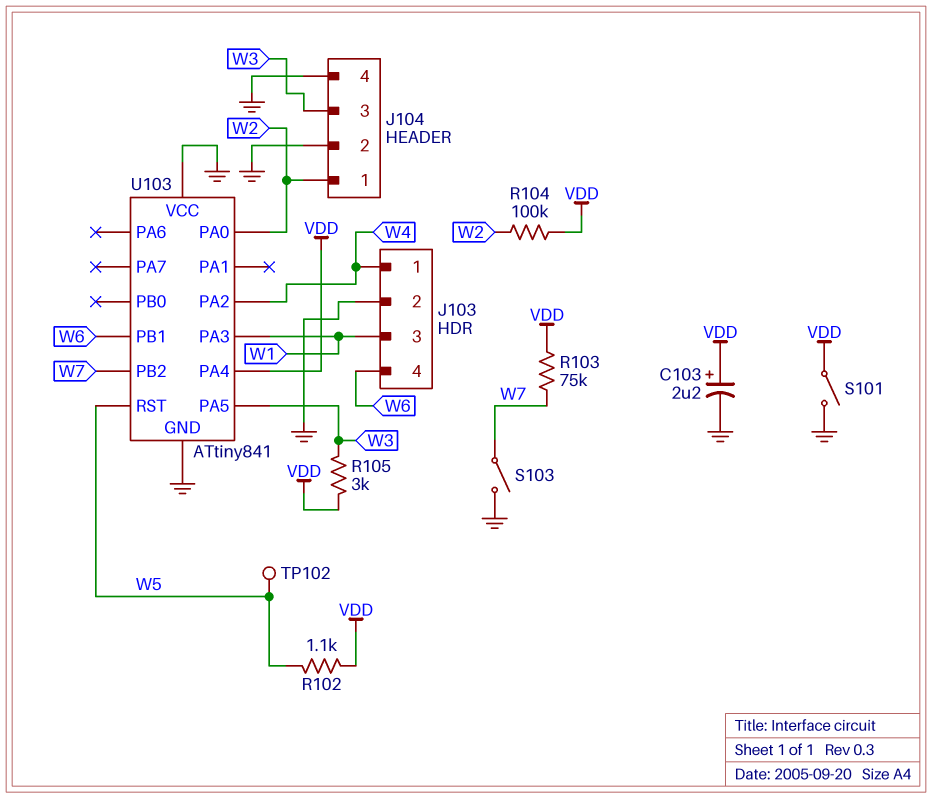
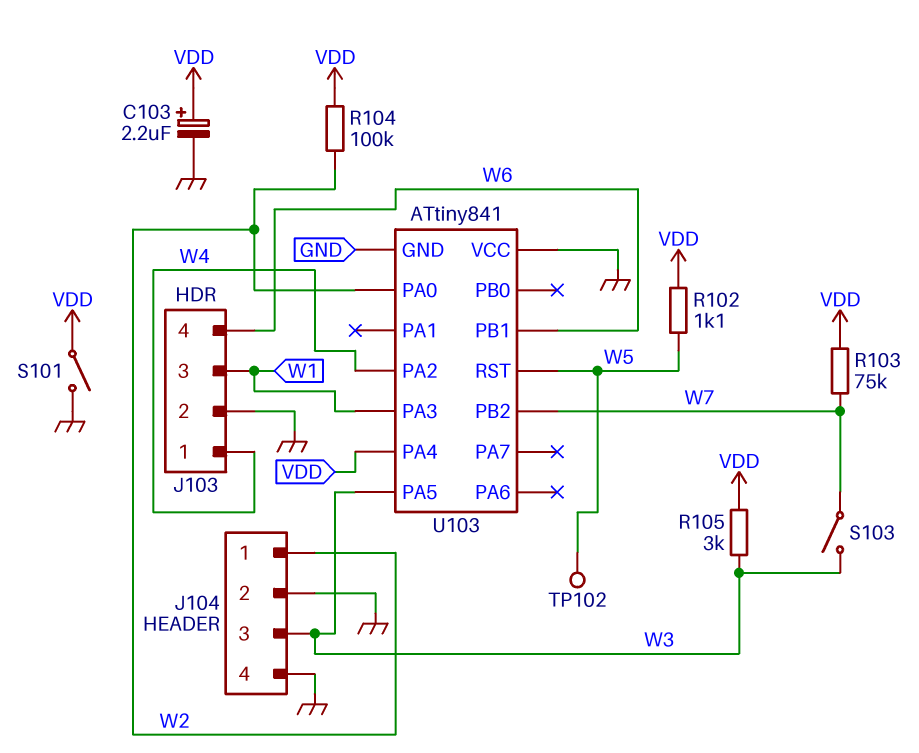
S103: switch (GND, W7) -> switch (W3, W7)

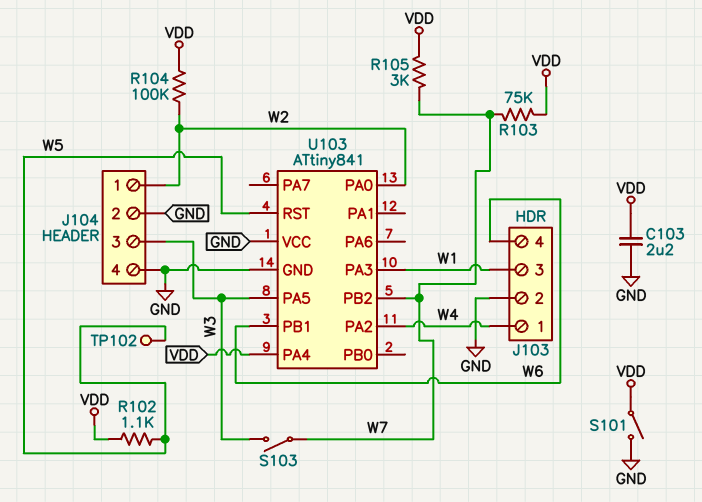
C103: 2.2uF (plus VDD, minus GND) -> 2.2uF (GND, VDD)
R105: 3k (VDD, W3) -> 3k (VDD, W7)

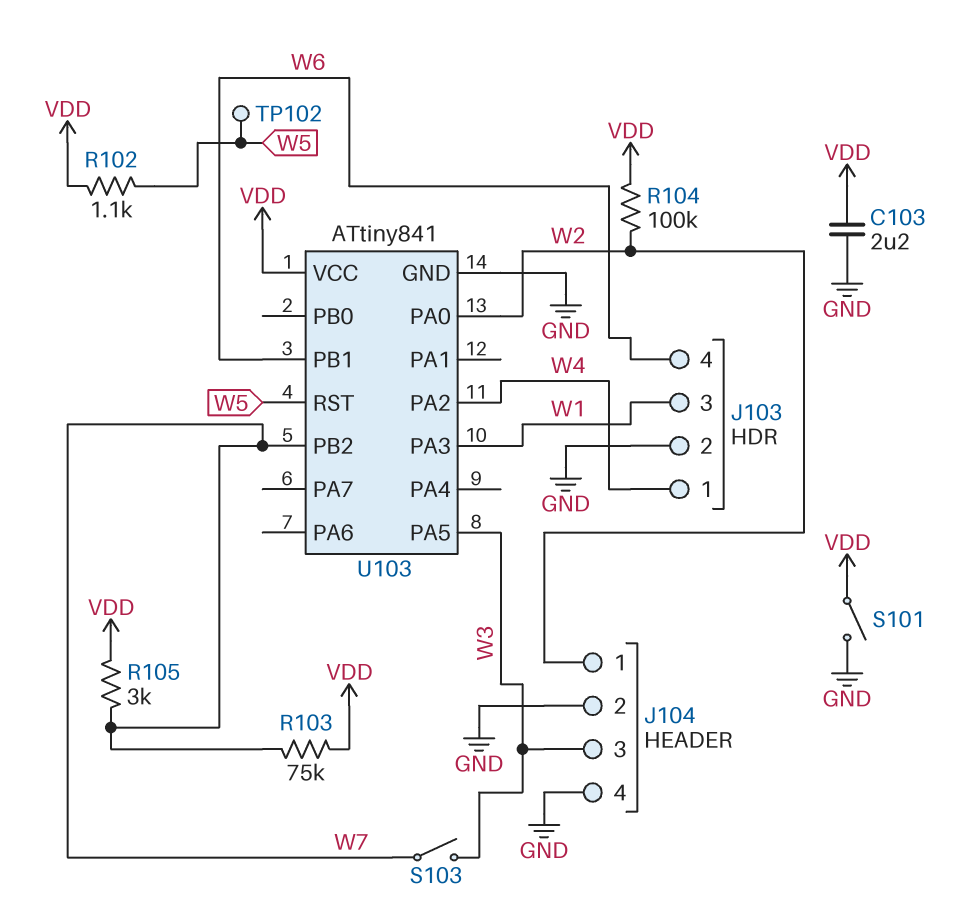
U103 pin PA4: VDD -> none
U103 pin VCC: GND -> VDD

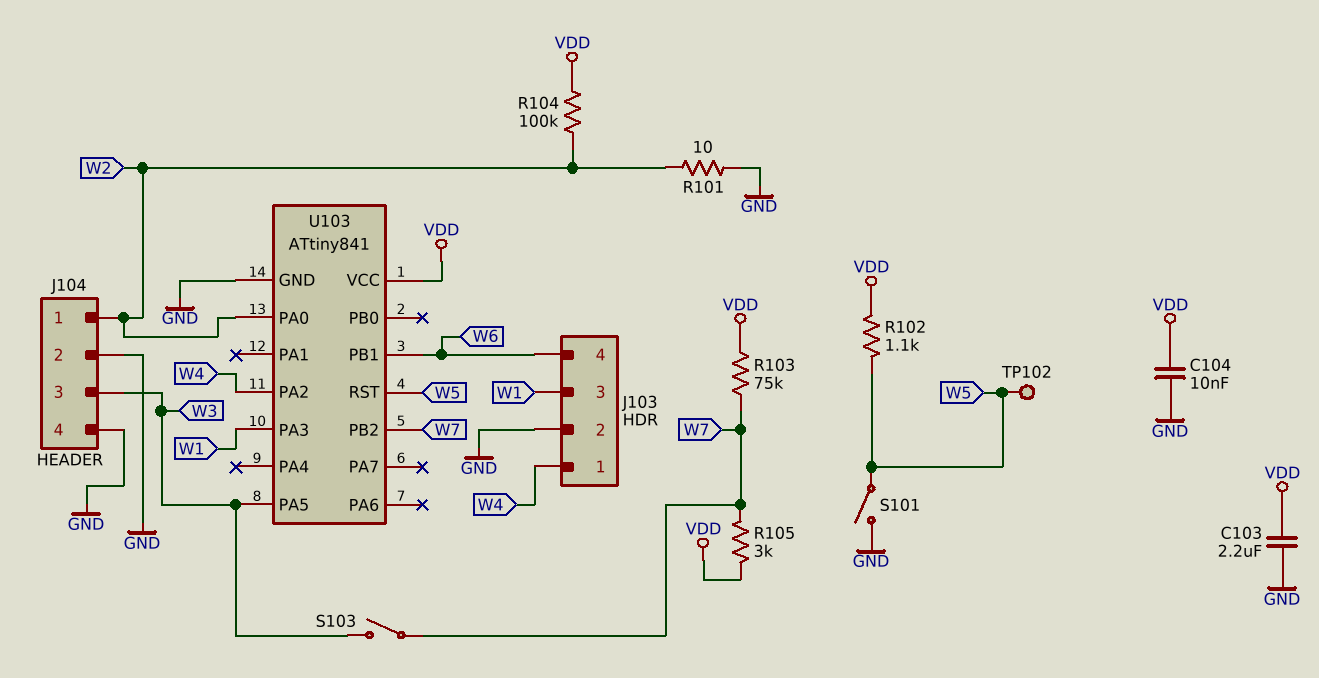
C104: none -> 10nF (GND, VDD)
R101: none -> 10 (GND, W2)
S101: switch (GND, VDD) -> switch (GND, W5)

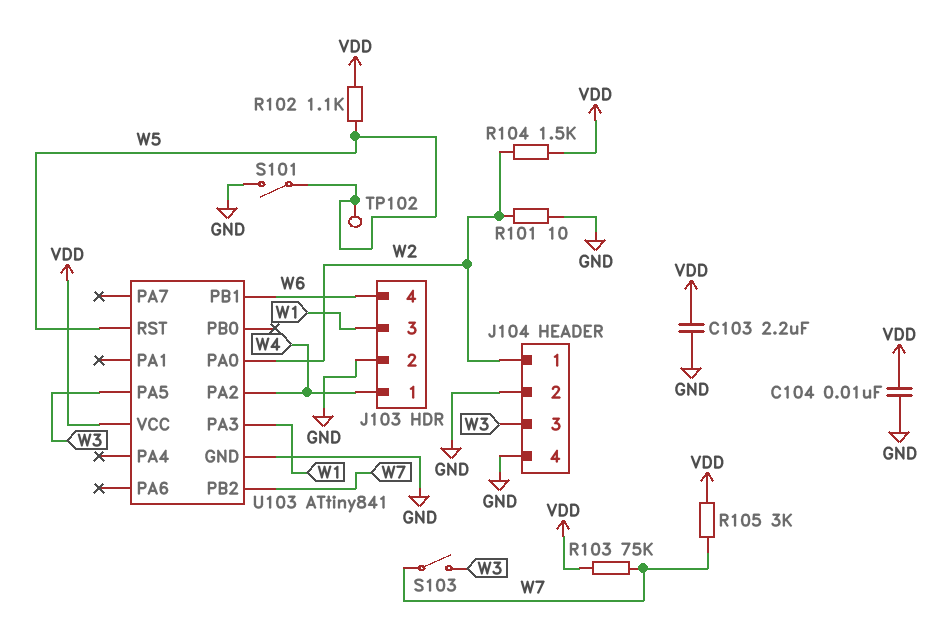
R104: 100k (VDD, W2) -> 1.5k (VDD, W2)

